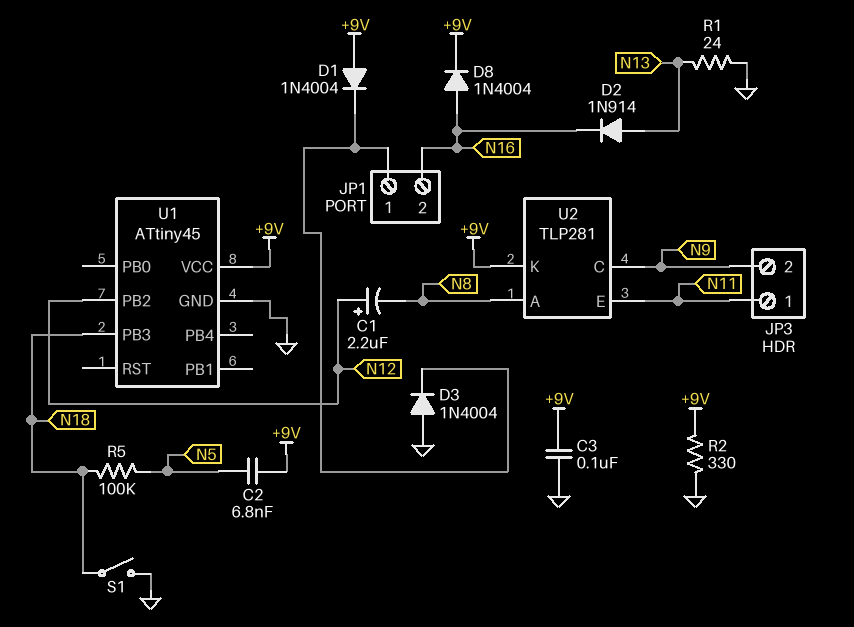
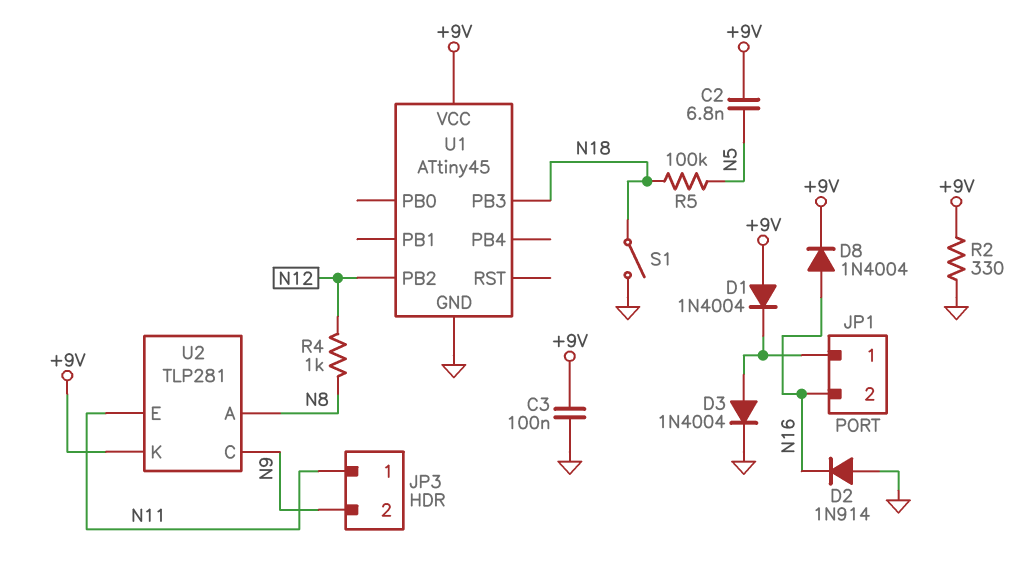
C1: 2.2uF (plus N12, minus N8) -> none
D2: diode 1N914 (A N13, K N16) -> diode 1N914 (A GND, K N16)
D3: diode 1N4004 (A GND, K JP1/1) -> diode 1N4004 (A JP1/1, K GND)
R1: 24 (GND, N13) -> none
R4: none -> 1k (N8, N12)

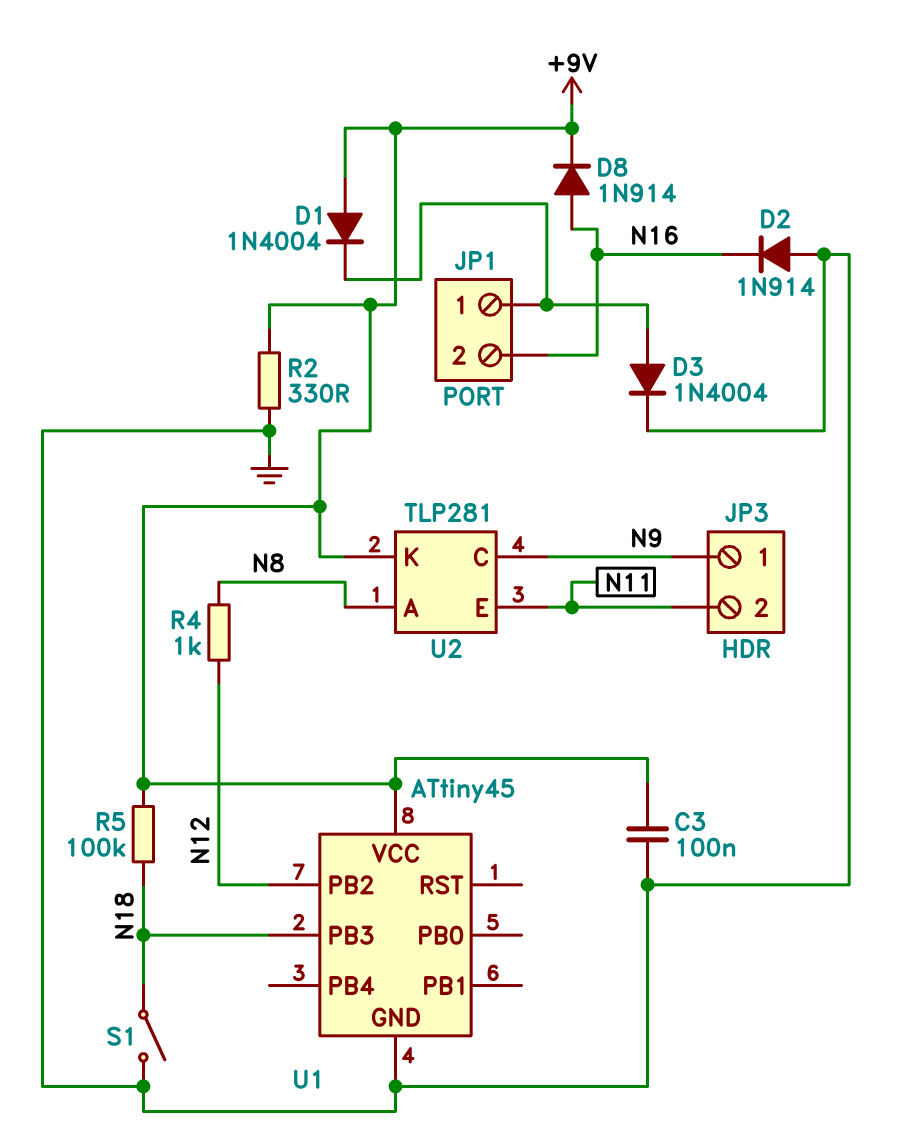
C2: 6.8nF (+9V, N5) -> none
D8: diode 1N4004 (A N16, K +9V) -> diode 1N914 (A N16, K +9V)
JP3 pin 1: N11 -> N9
JP3 pin 2: N9 -> N11
R5: 100k (N5, N18) -> 100k (+9V, N18)

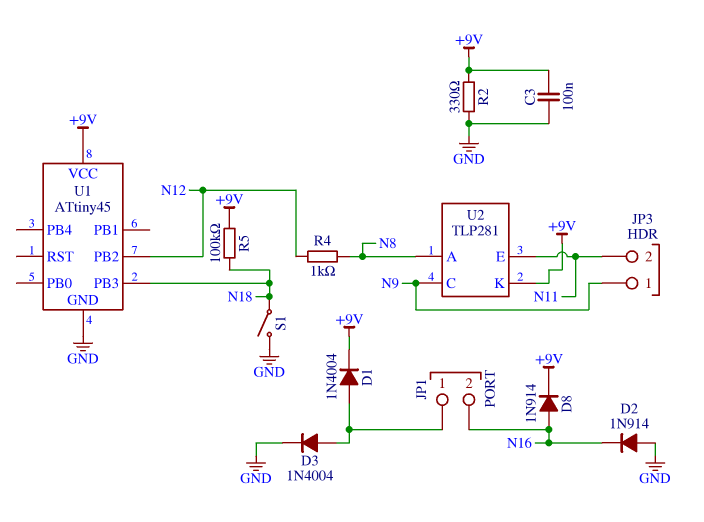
D1: diode 1N4004 (A +9V, K JP1/1) -> diode 1N4004 (A JP1/1, K +9V)

